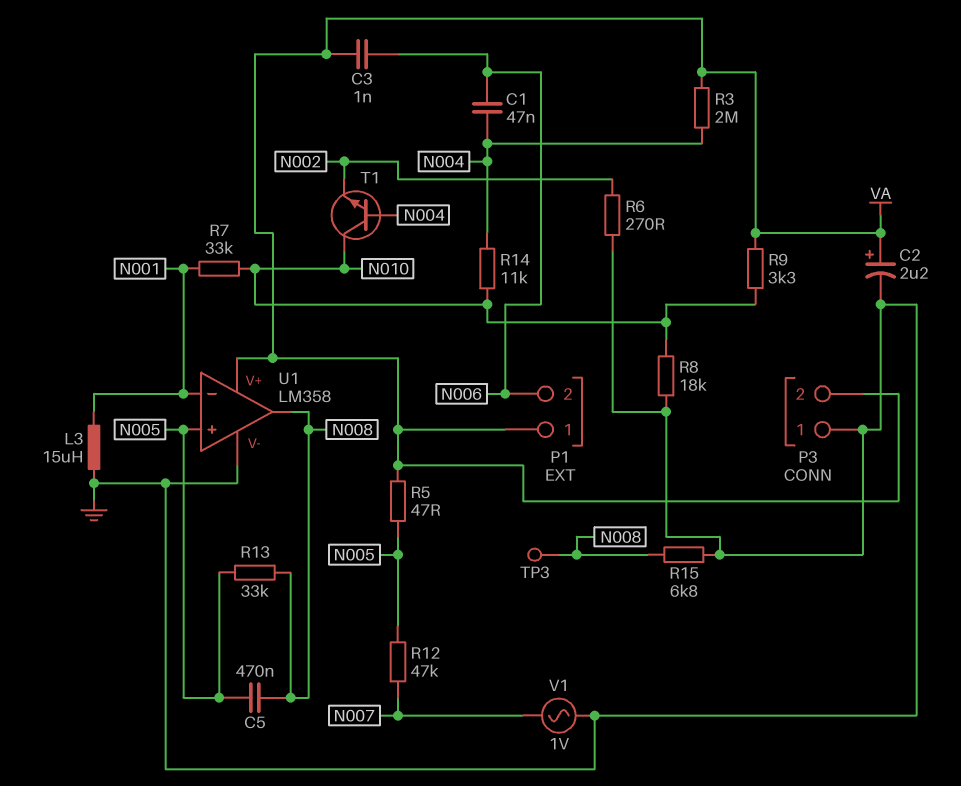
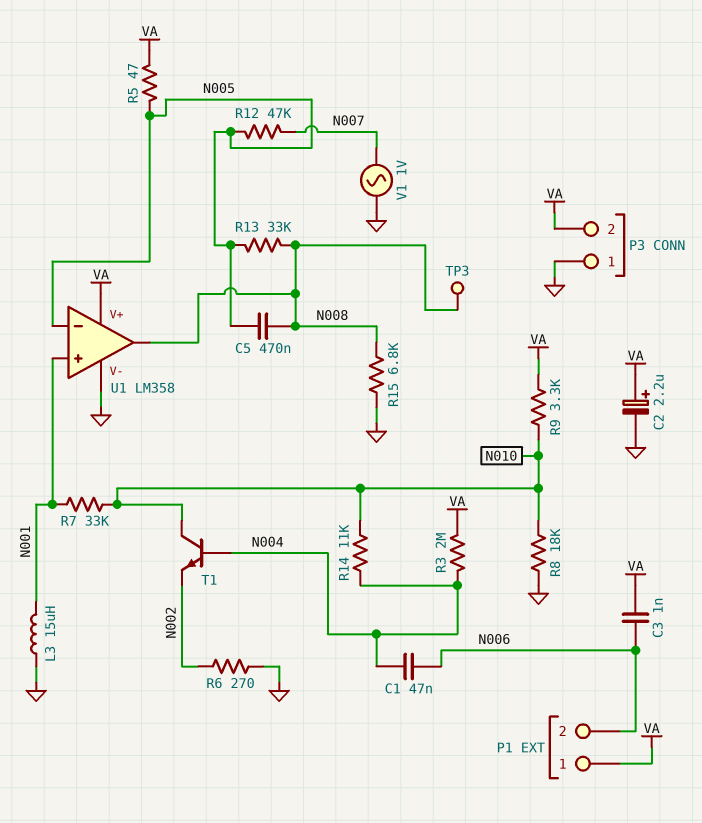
U1 pin in+: N005 -> N001
U1 pin in-: N001 -> N005

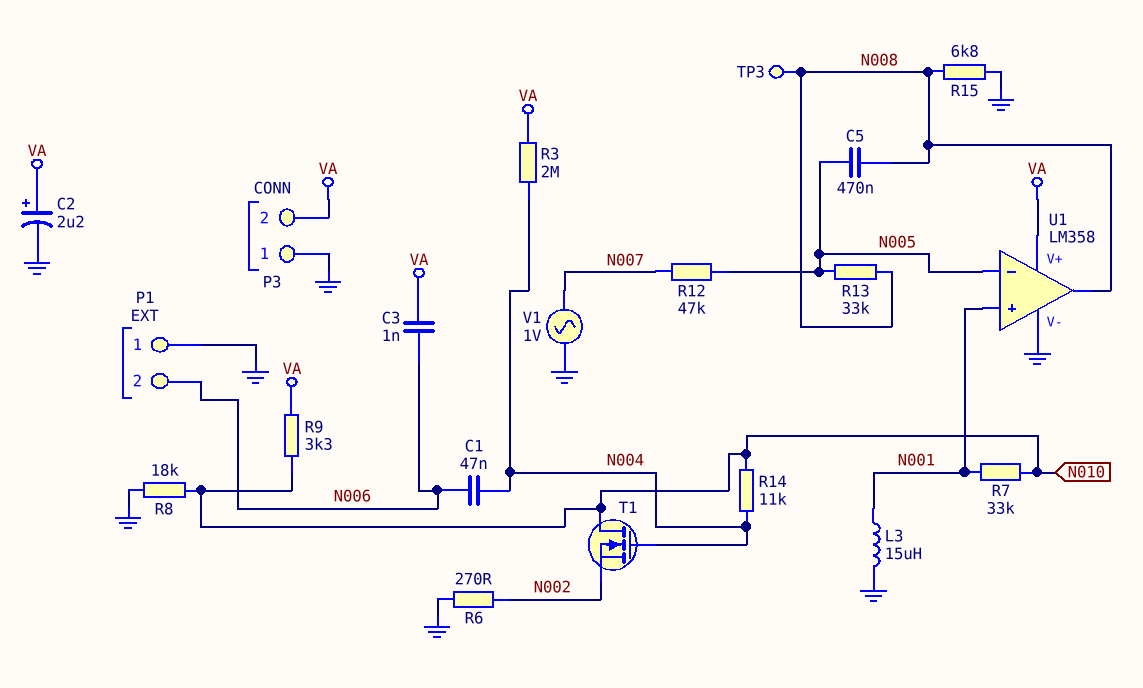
P1 pin 1: VA -> GND
R5: 47 (N005, VA) -> none
T1: NPN (B N004, C N010, E N002) -> NMOS (G N004, D N010, S N002)

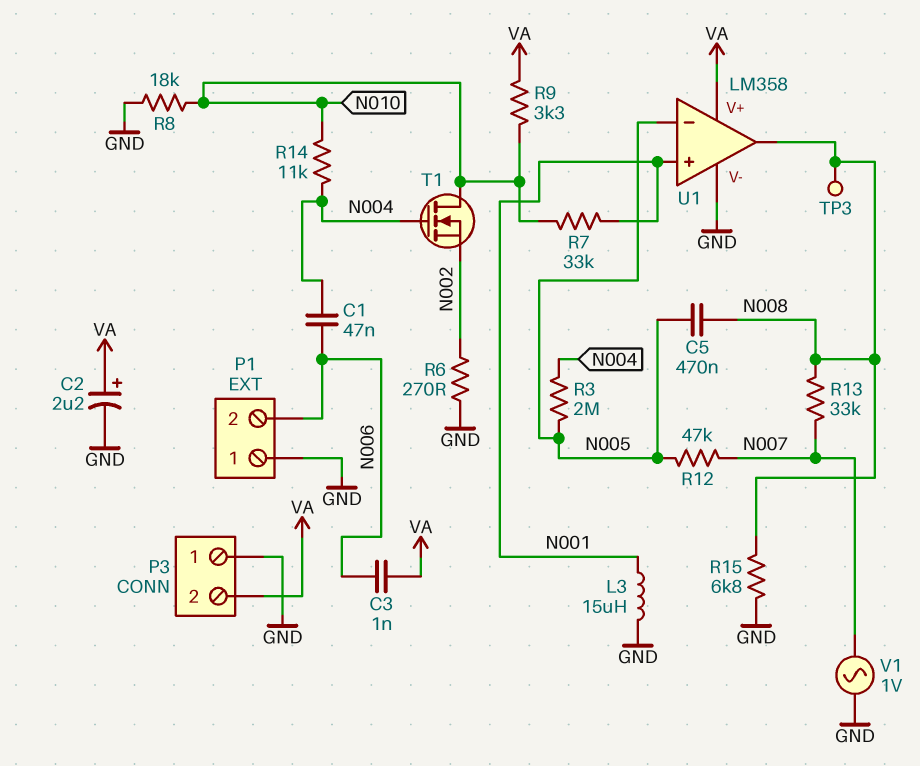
R3: 2M (N004, VA) -> 2M (N004, N005)
R13: 33k (N005, N008) -> 33k (N007, N008)

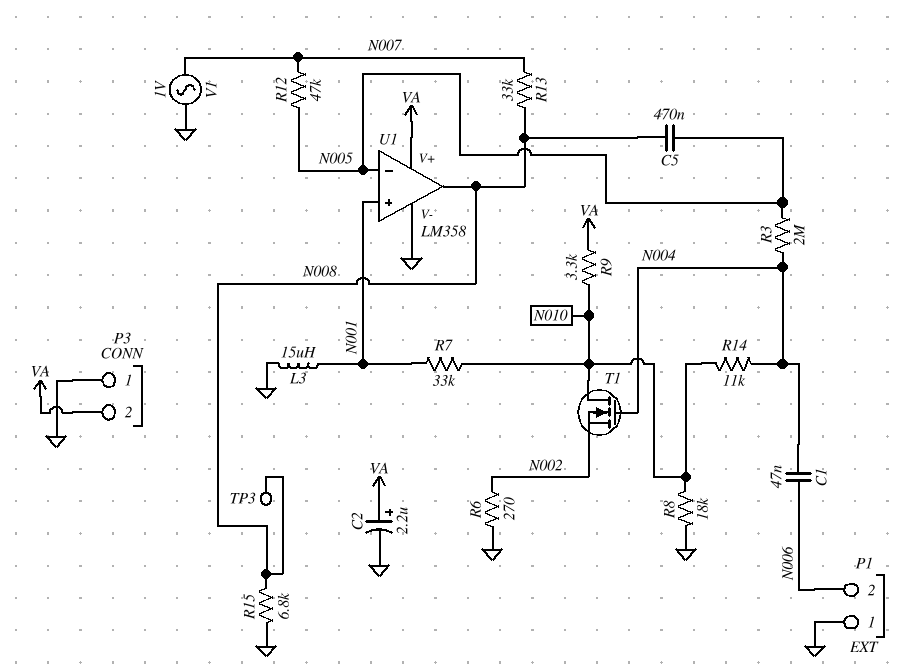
C3: 1nF (N006, VA) -> none

